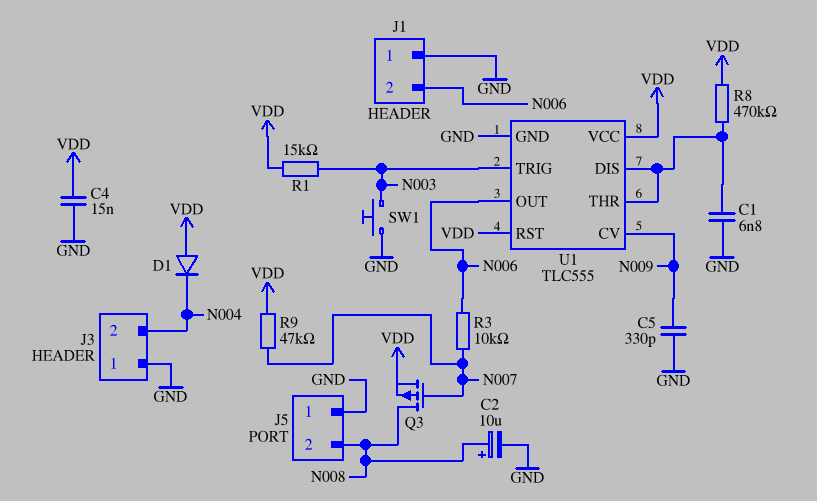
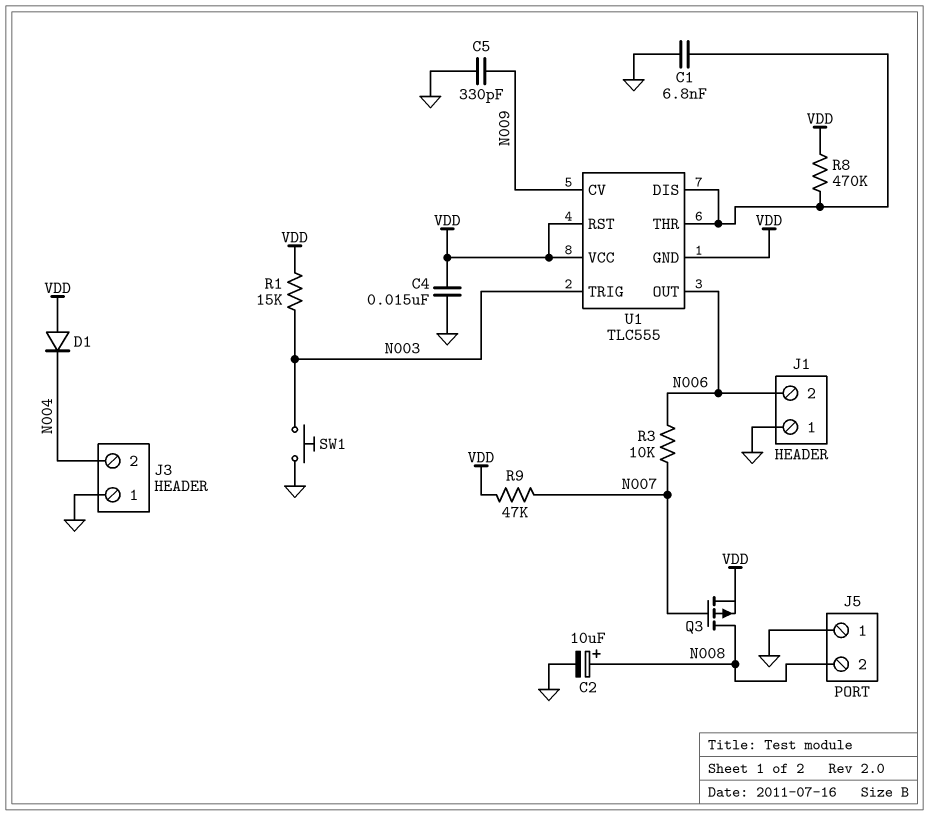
U1 pin GND: GND -> VDD

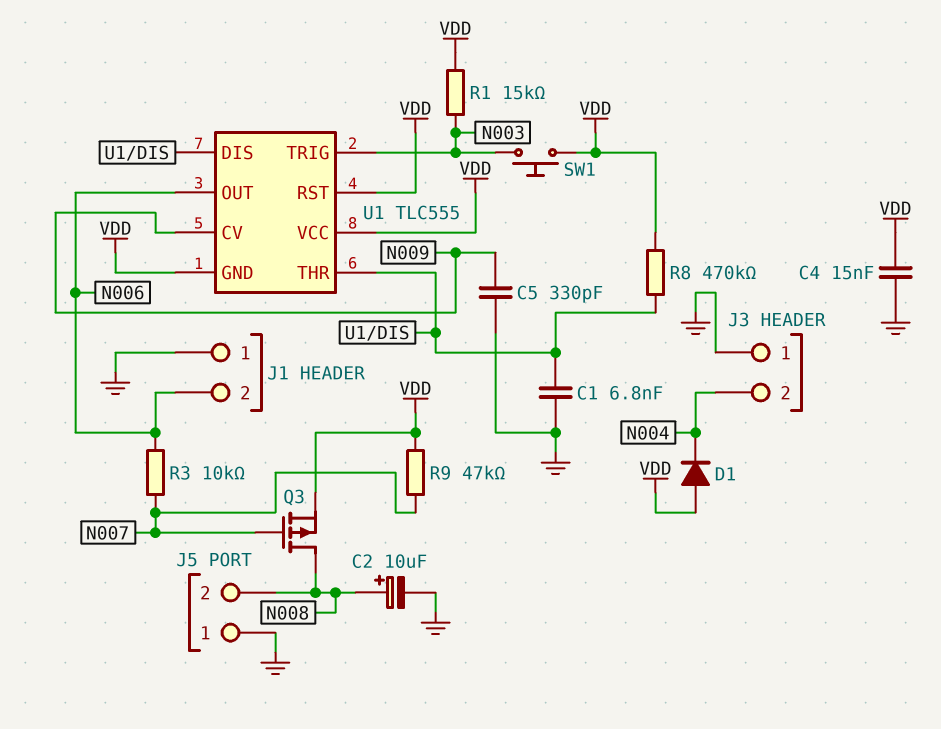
SW1: button (GND, N003) -> button (N003, VDD)

